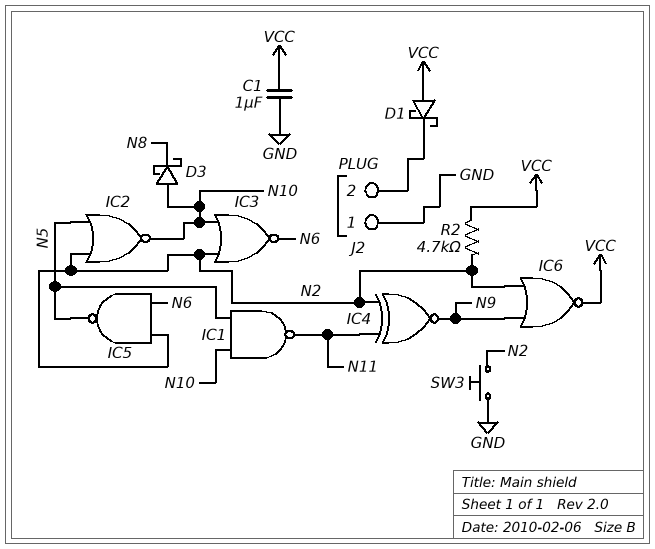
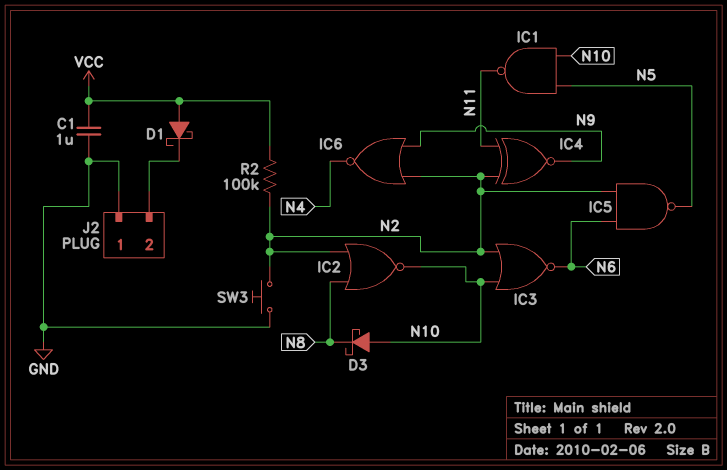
IC2: NOR (in N2, in N5, out N10) -> NOR (in N2, in N8, out N10)
IC6: NOR (in N2, in N9, out VCC) -> NOR (in N2, in N9, out N4)
R2: 4.7k (N2, VCC) -> 100k (N2, VCC)

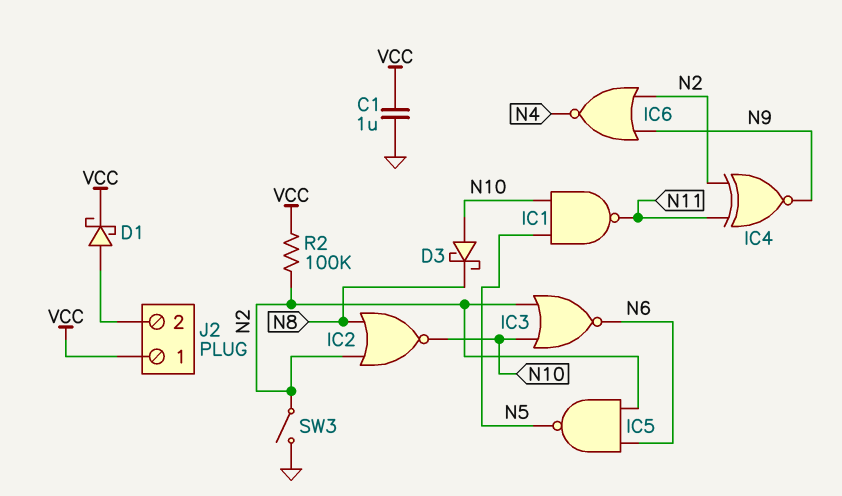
D1: schottky (A VCC, K J2/2) -> schottky (A J2/2, K VCC)
J2 pin 1: GND -> VCC
SW3: button (GND, N2) -> switch (GND, N2)

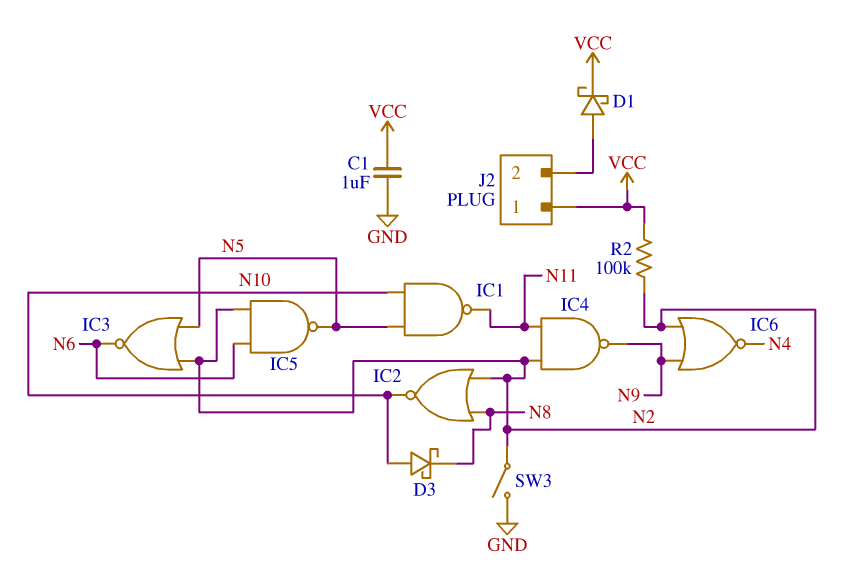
IC3: NOR (in N2, in N10, out N6) -> NOR (in N2, in N5, out N6)
IC4: XNOR (in N2, in N11, out N9) -> NAND (in N2, in N11, out N9)

